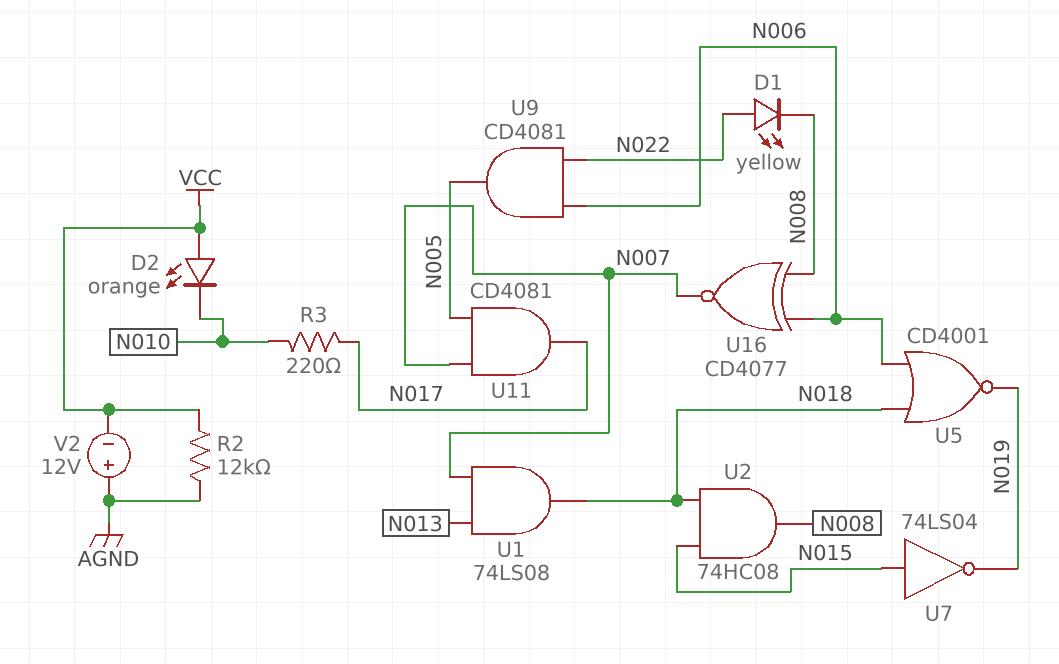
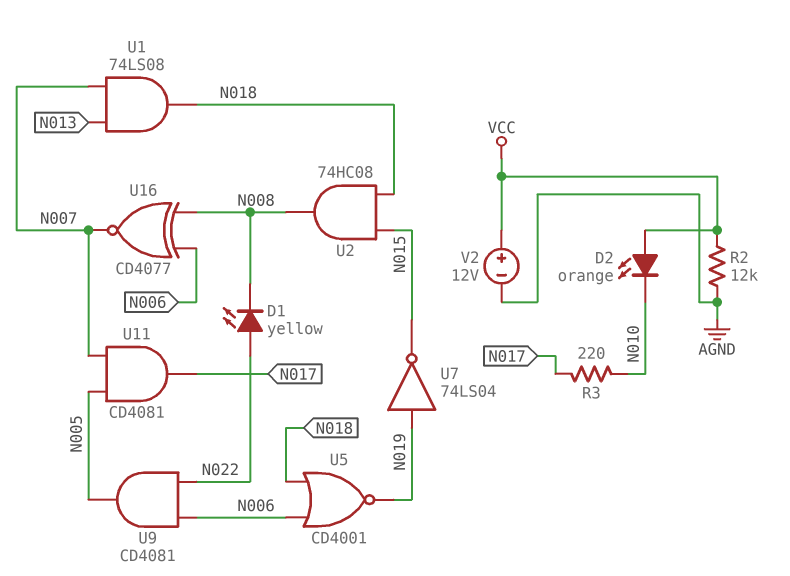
U7: NOT 74LS04 (in N015, out N019) -> NOT 74LS04 (in N019, out N015)
V2: 12V (plus AGND, minus VCC) -> 12V (plus VCC, minus AGND)

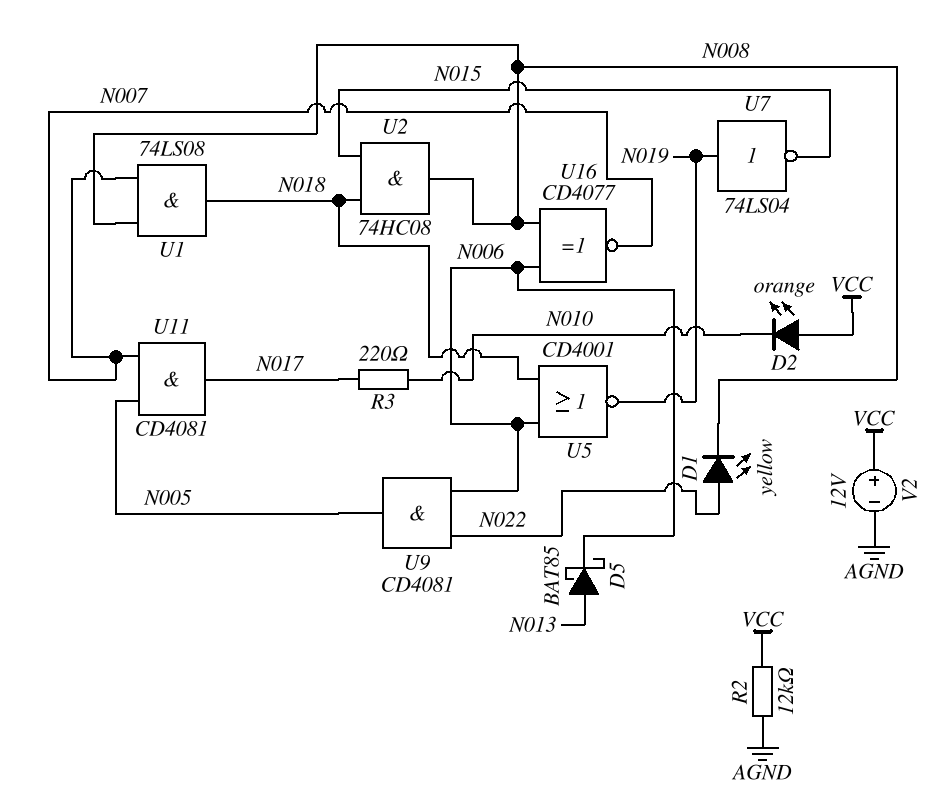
D5: none -> schottky BAT85 (A N013, K N006)
U1: AND 74LS08 (in N007, in N013, out N018) -> AND 74LS08 (in N007, in N008, out N018)

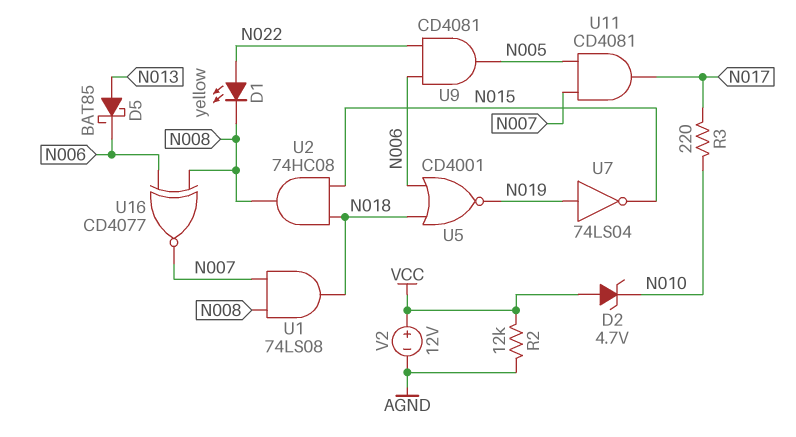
D2: LED orange (A VCC, K N010) -> zener 4.7V (A VCC, K N010)

